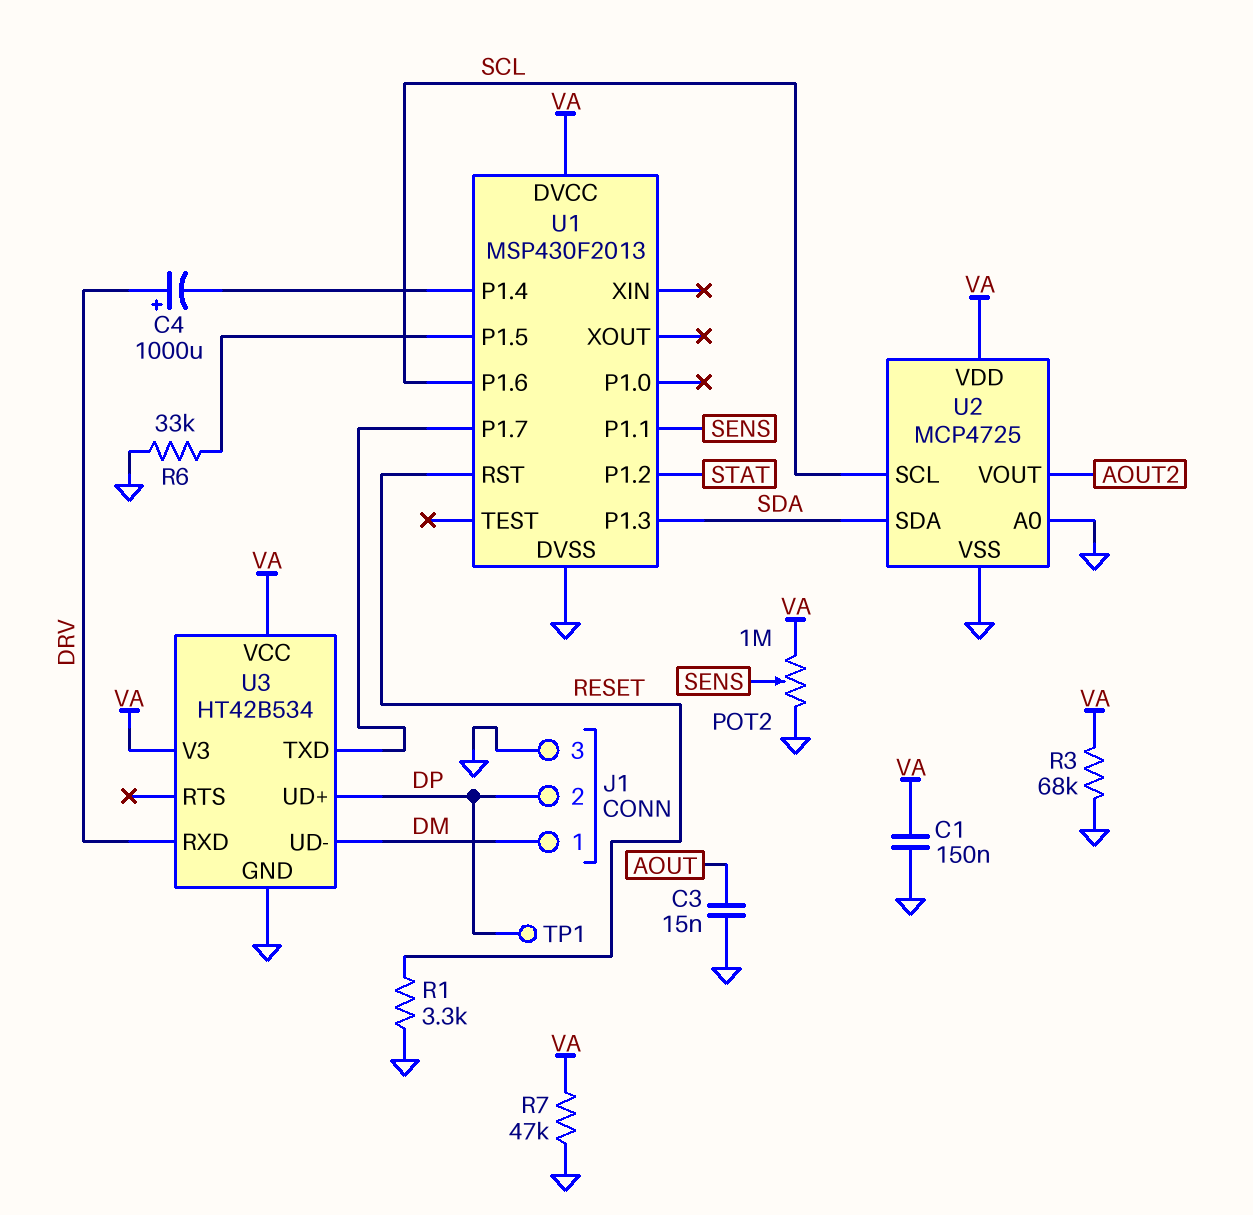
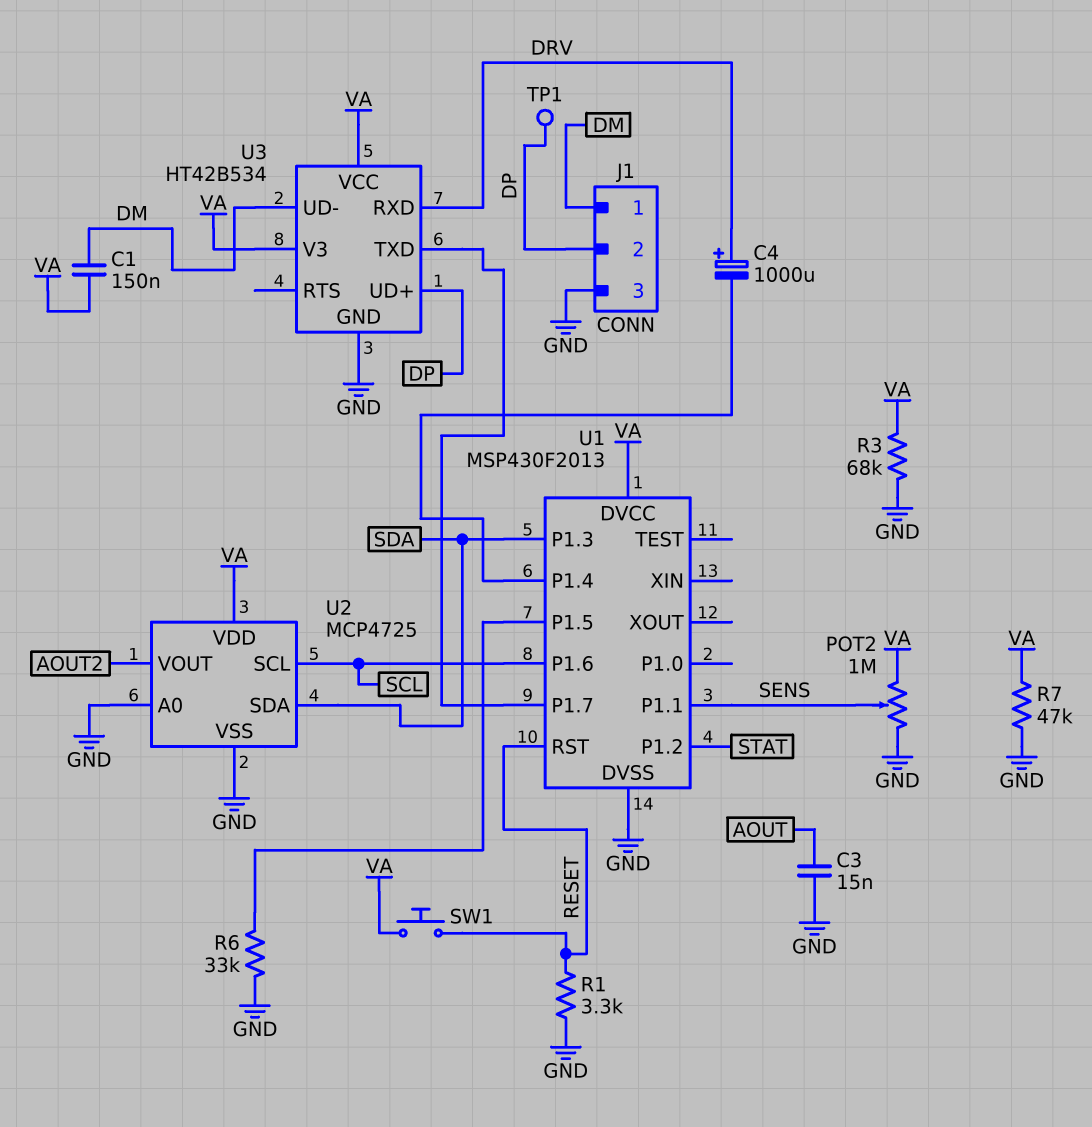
C1: 150nF (GND, VA) -> 150nF (DM, VA)
SW1: none -> button (RESET, VA)

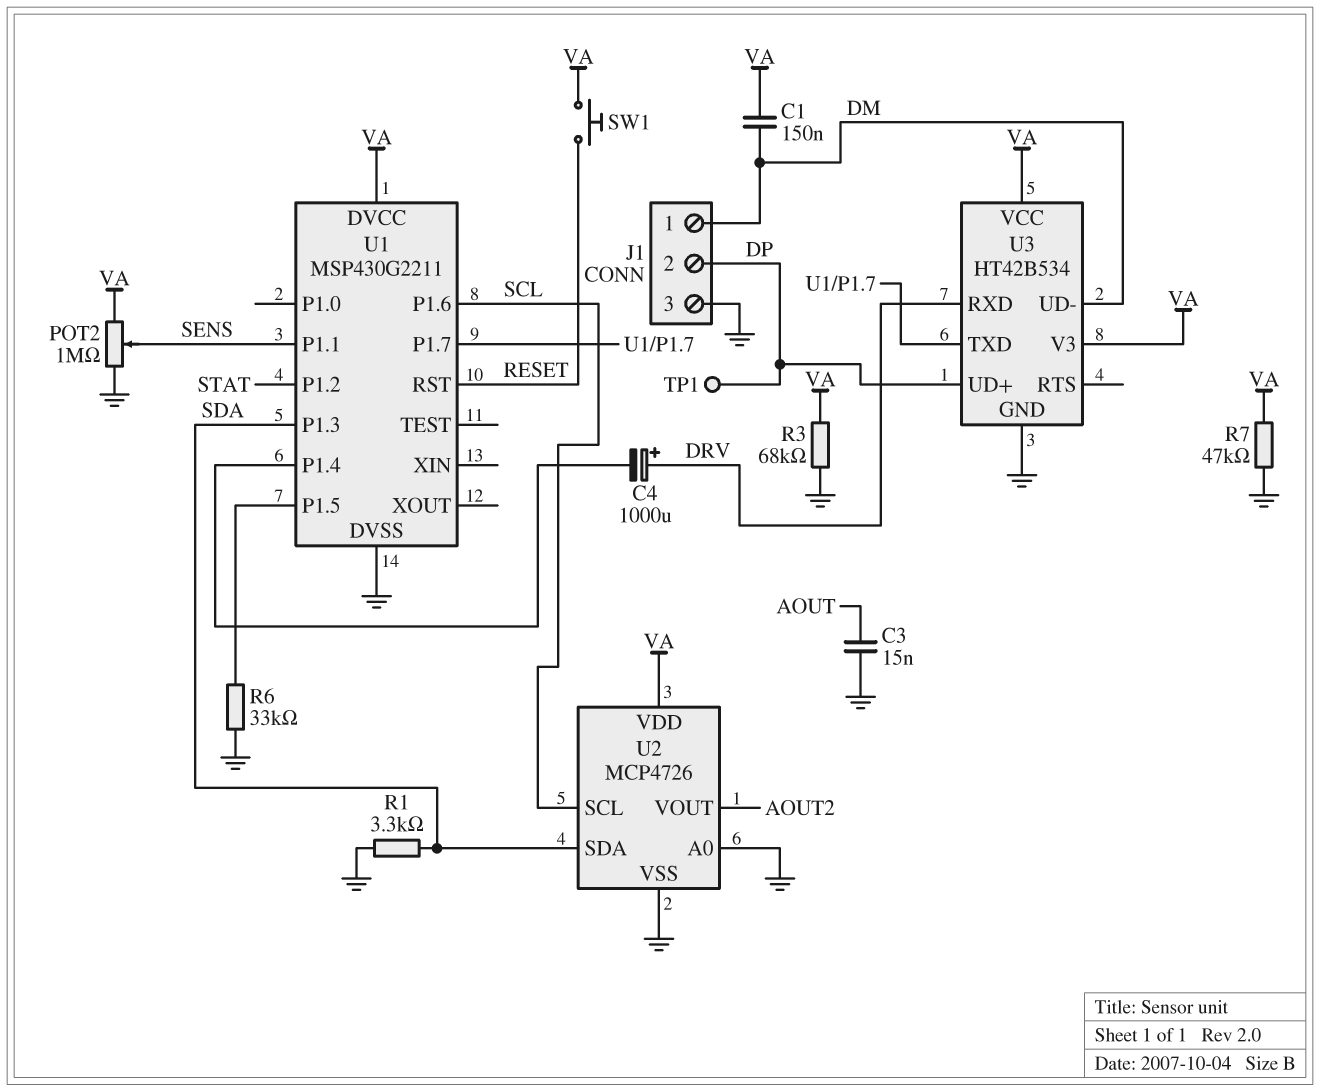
R1: 3.3k (GND, RESET) -> 3.3k (GND, SDA)
U1: MSP430F2013 -> MSP430G2211
U2: MCP4725 -> MCP4726

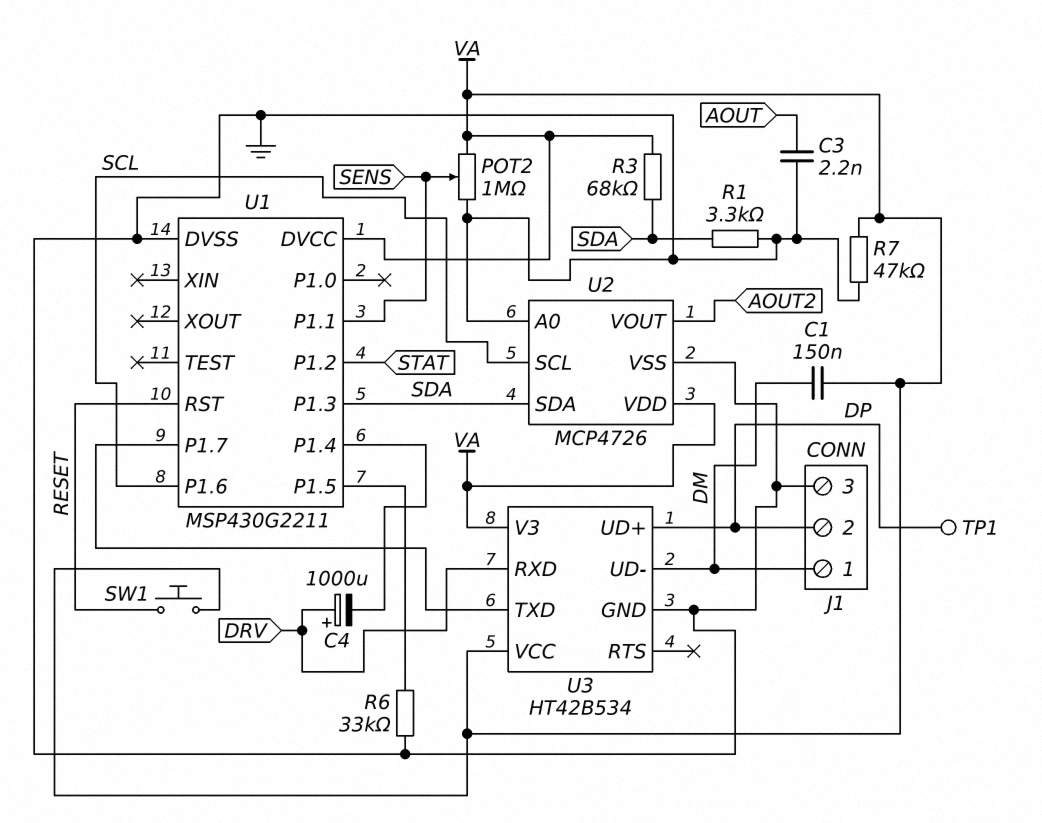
C3: 15nF (AOUT, GND) -> 2.2nF (AOUT, GND)
R3: 68k (GND, VA) -> 68k (SDA, VA)

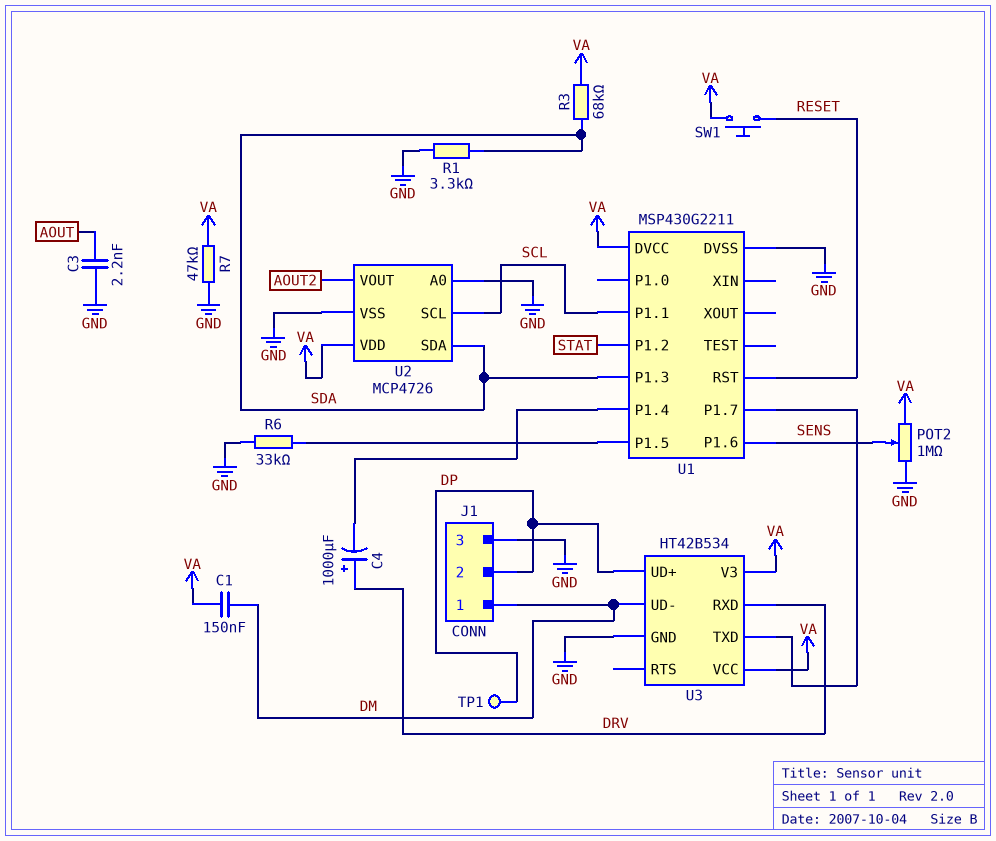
U1 pin P1.1: SENS -> SCL
U1 pin P1.6: SCL -> SENS

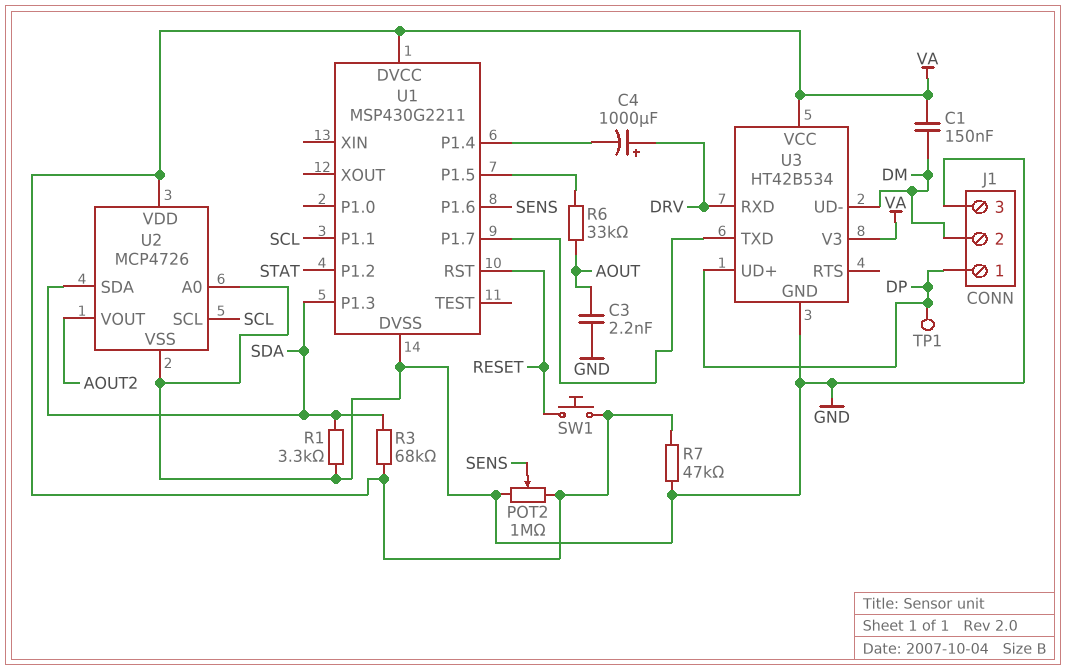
J1 pin 1: DM -> DP
J1 pin 2: DP -> DM
R6: 33k (GND, U1/P1.5) -> 33k (AOUT, U1/P1.5)

